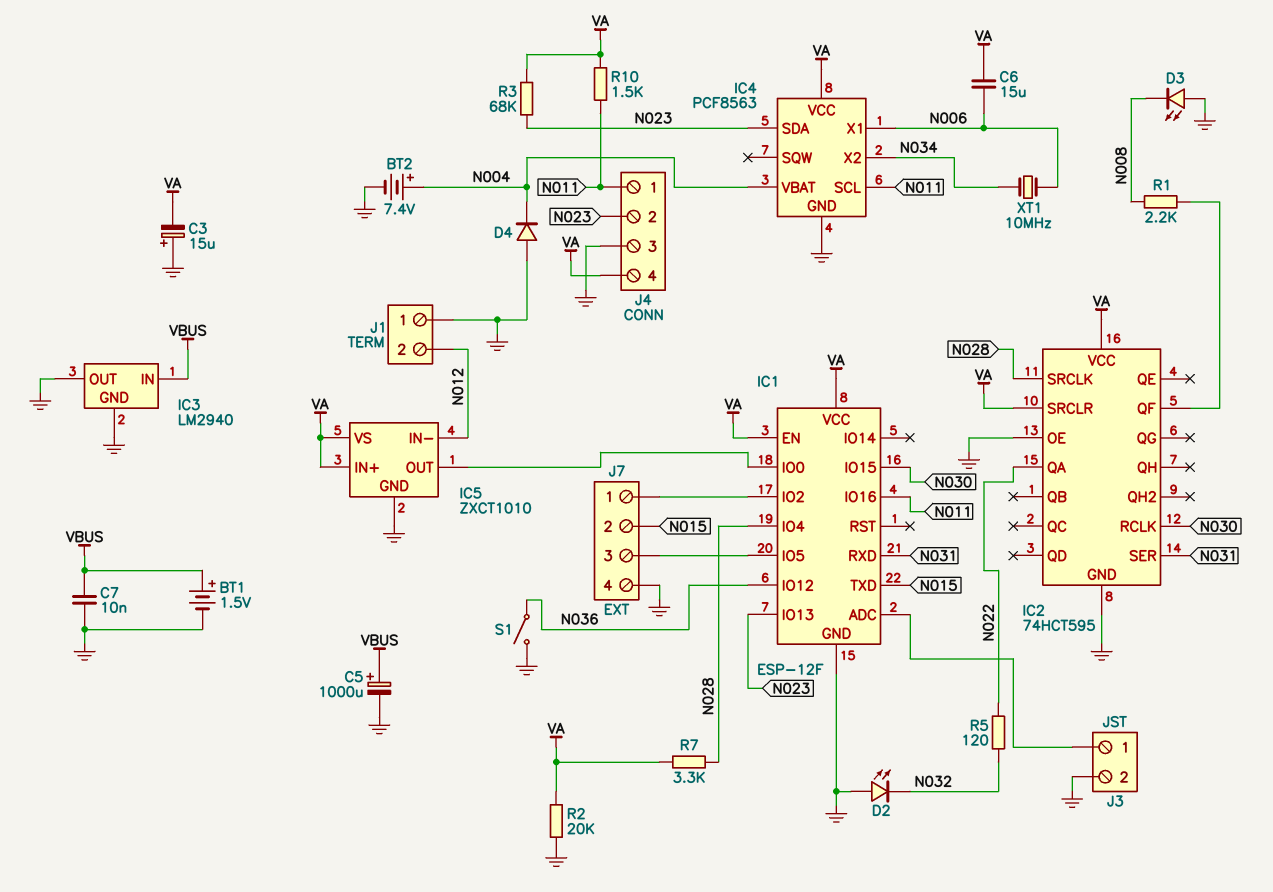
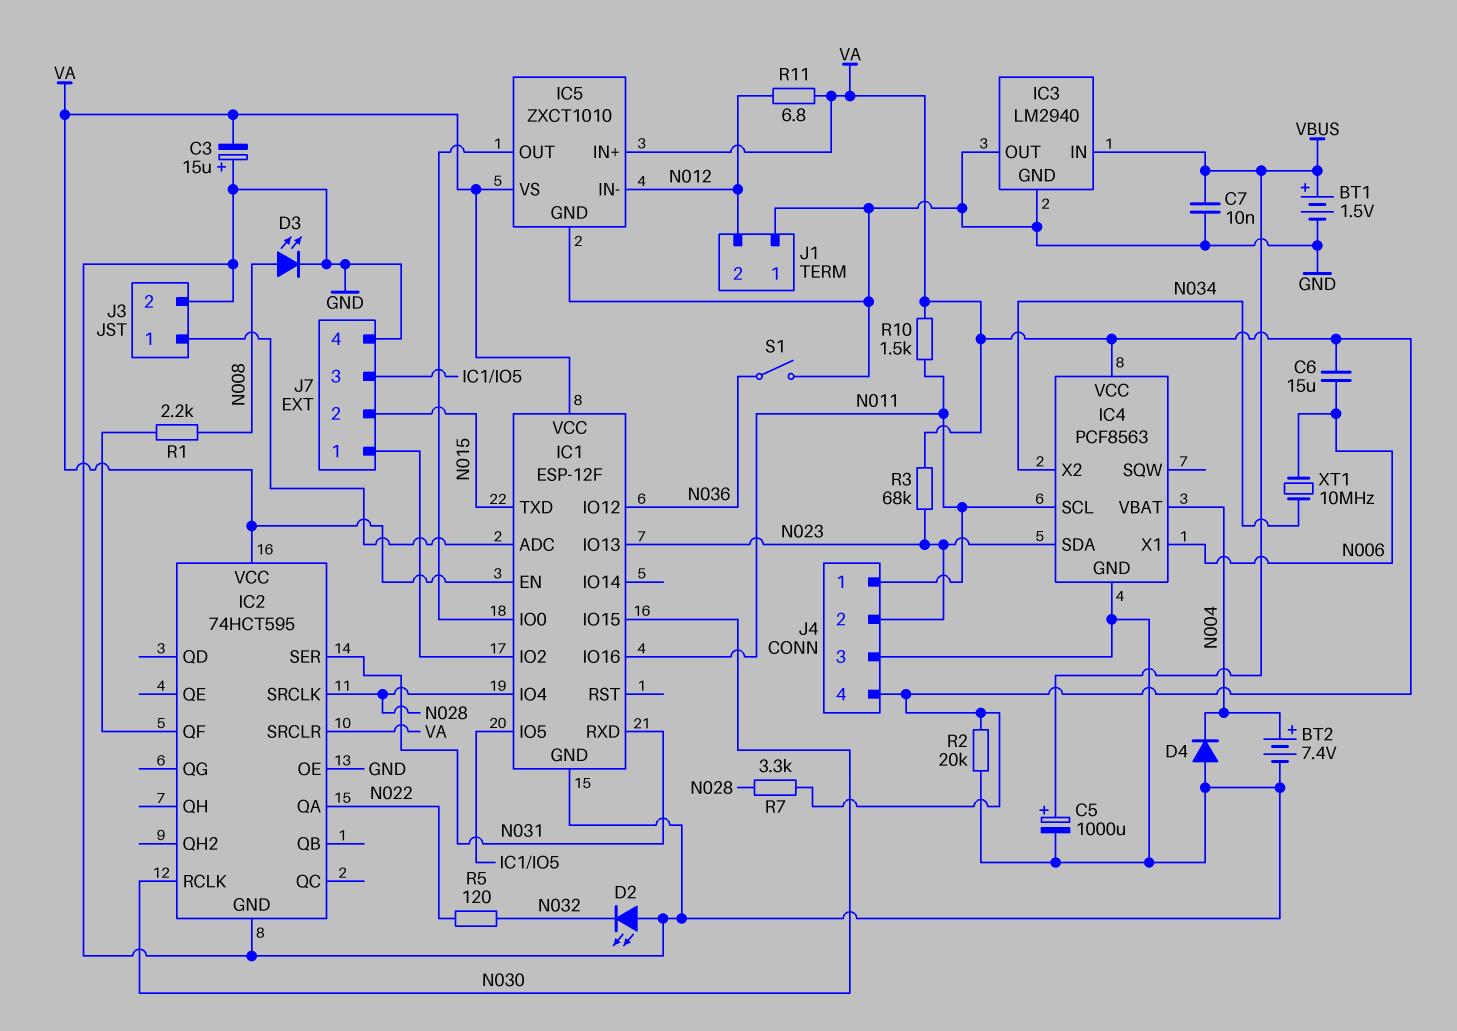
D3: LED (A GND, K N008) -> LED (A N008, K GND)
R11: none -> 6.8 (N012, VA)

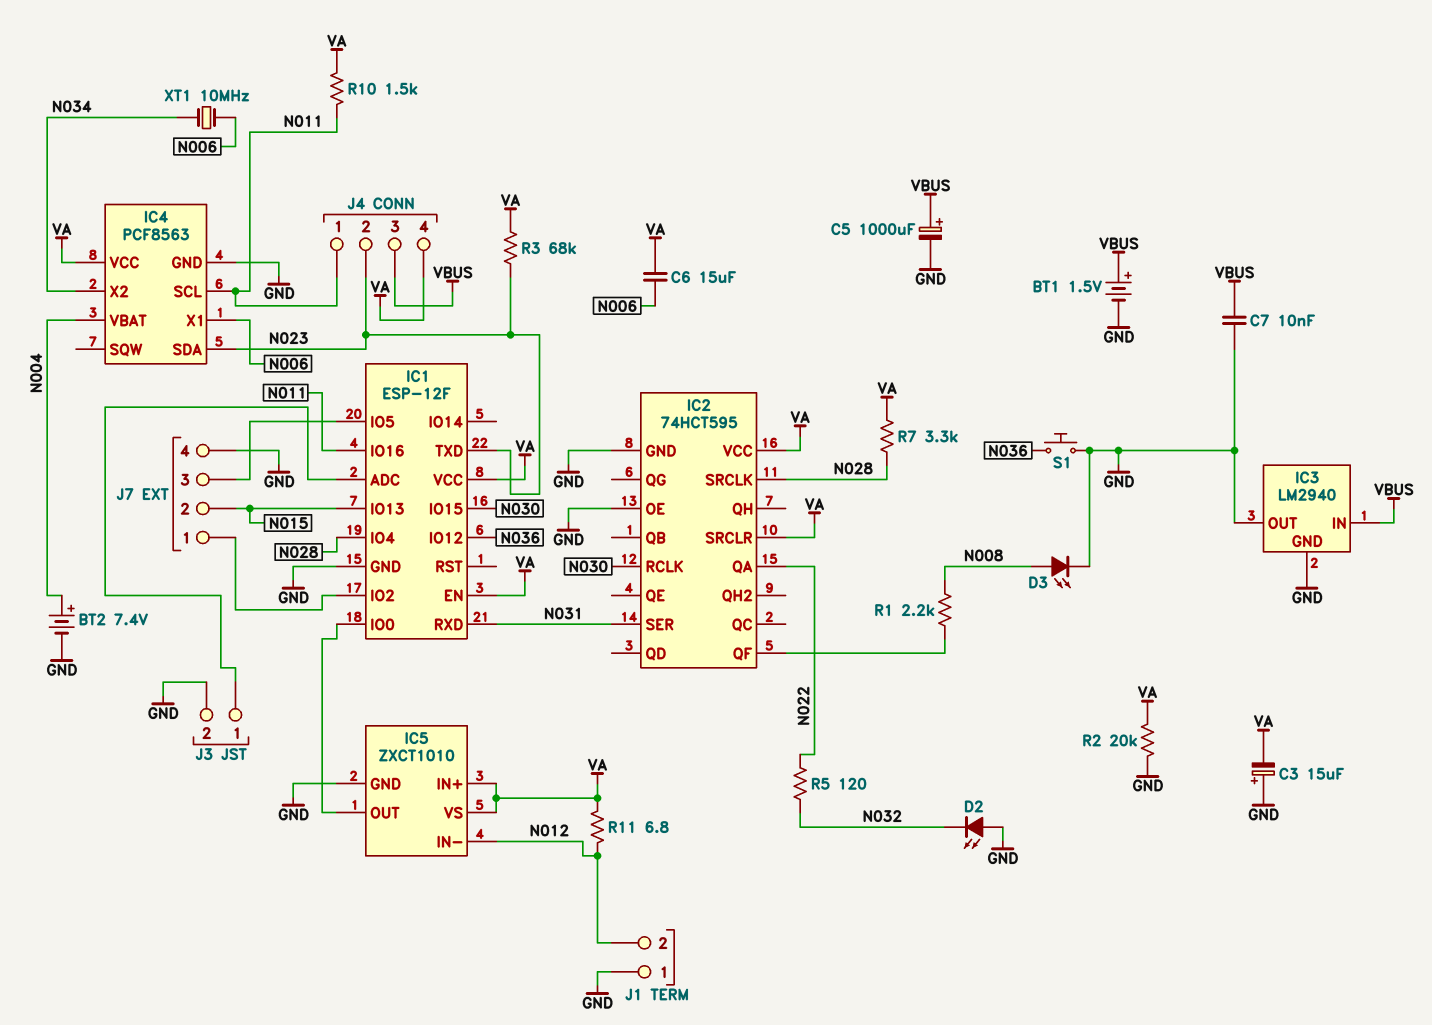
D4: diode (A GND, K N004) -> none
IC1 pin IO13: N023 -> N015
IC1 pin TXD: N015 -> N023
J4 pin 3: GND -> VBUS
S1: switch (GND, N036) -> button (GND, N036)

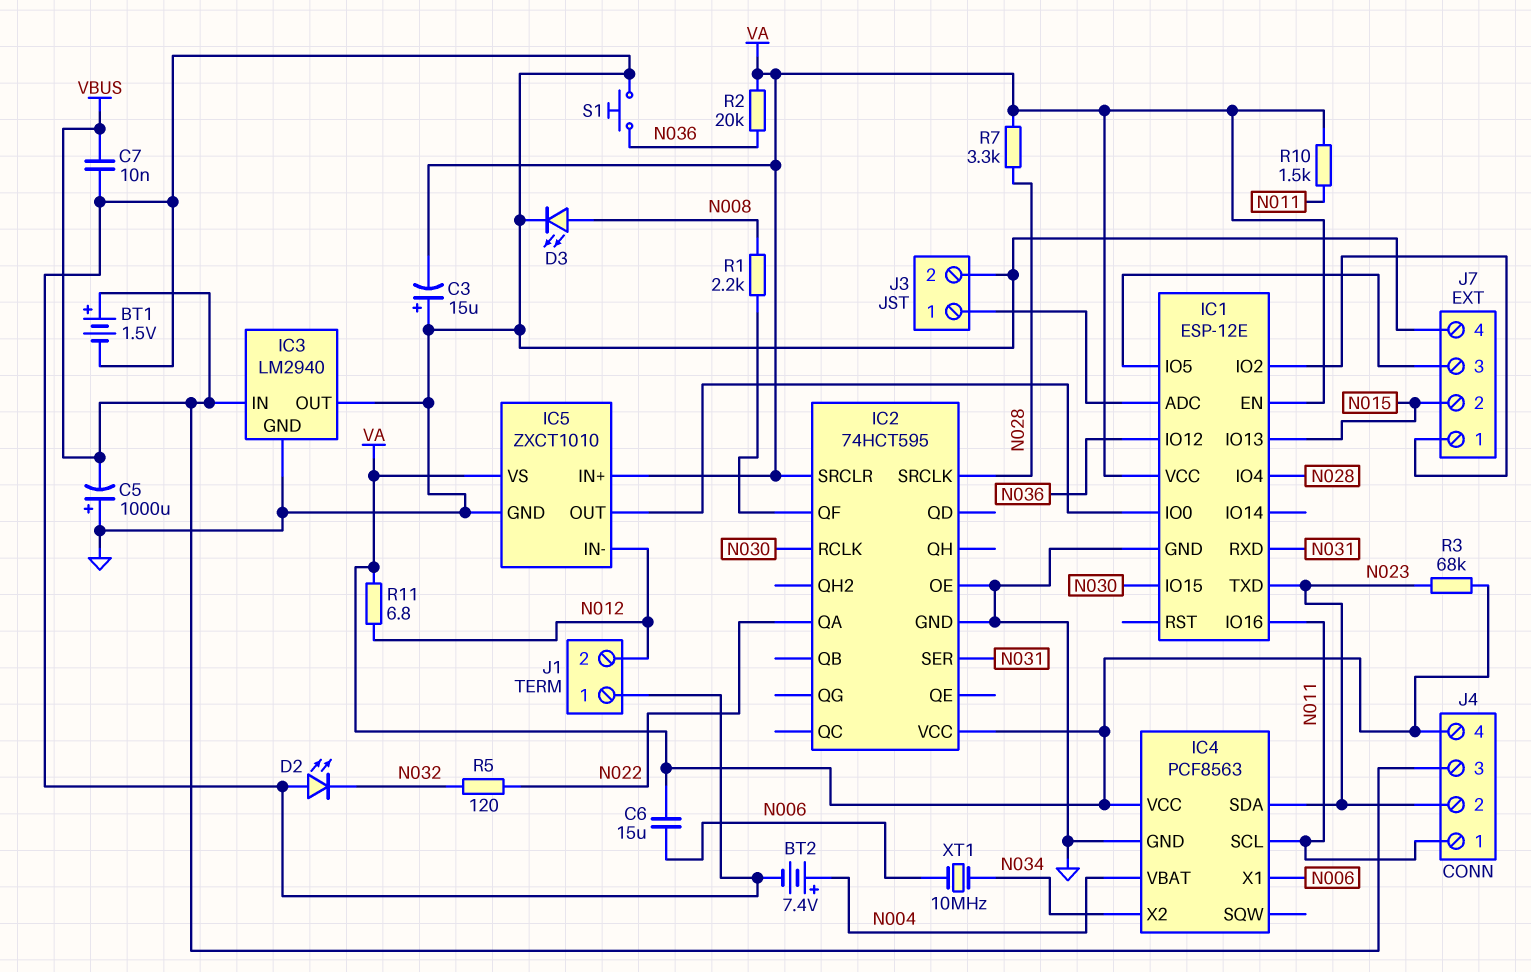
C5: 1000uF (plus VBUS, minus GND) -> 1000uF (plus GND, minus VBUS)
IC1: ESP-12F -> ESP-12E
R2: 20k (GND, VA) -> 20k (N036, VA)

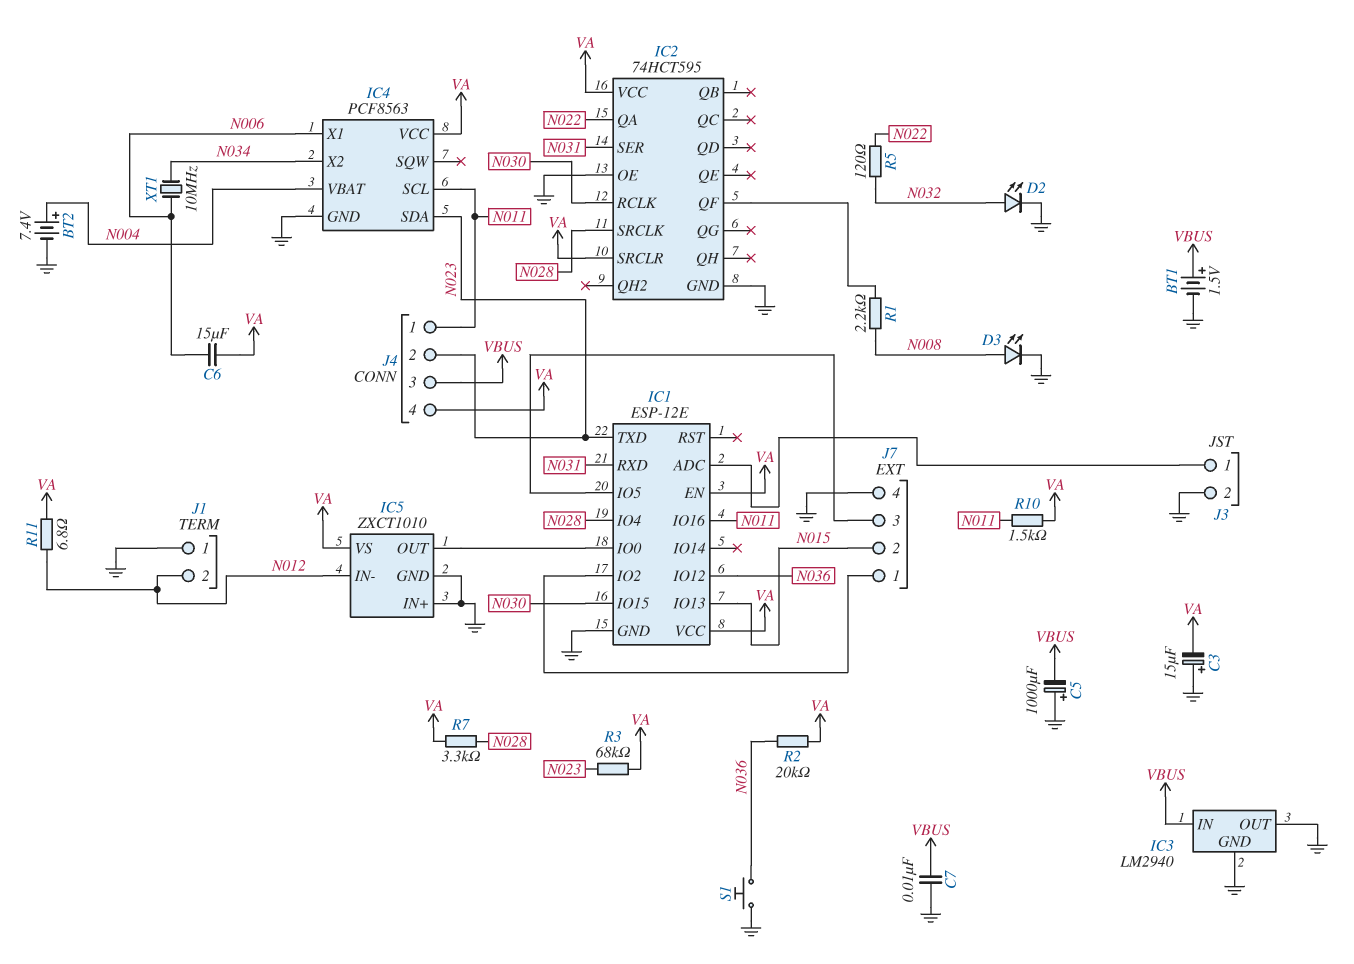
D2: LED (A GND, K N032) -> LED (A N032, K GND)
IC5 pin IN+: VA -> GND

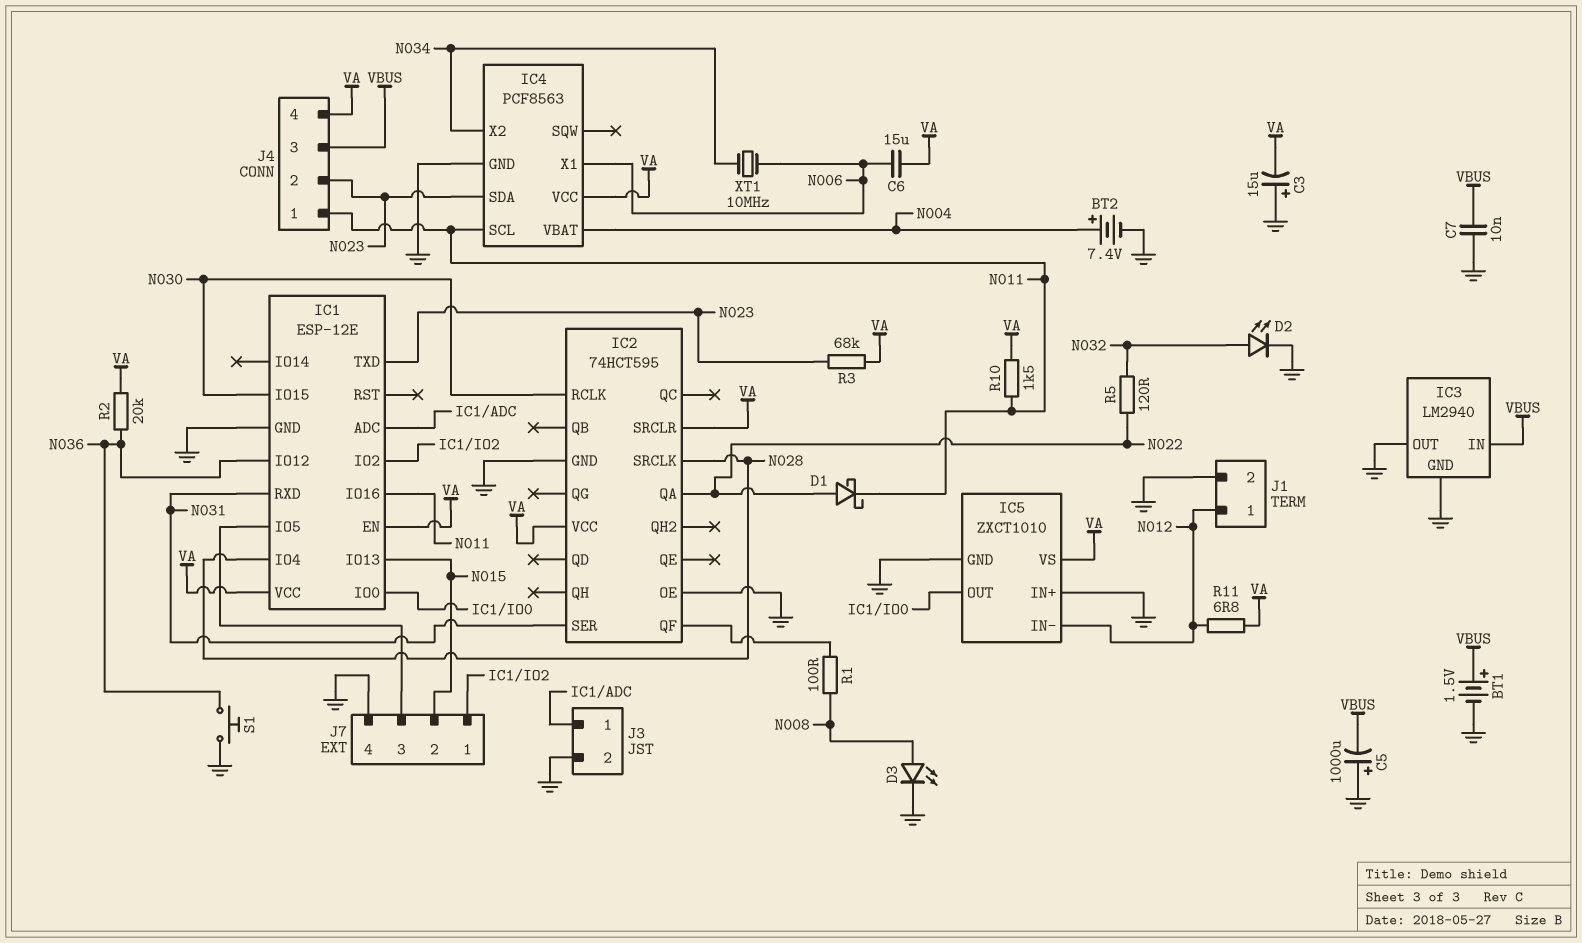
D1: none -> schottky (A N022, K N011)
J1 pin 1: GND -> N012
J1 pin 2: N012 -> GND
R1: 2.2k (IC2/QF, N008) -> 100 (IC2/QF, N008)
R7: 3.3k (N028, VA) -> none

